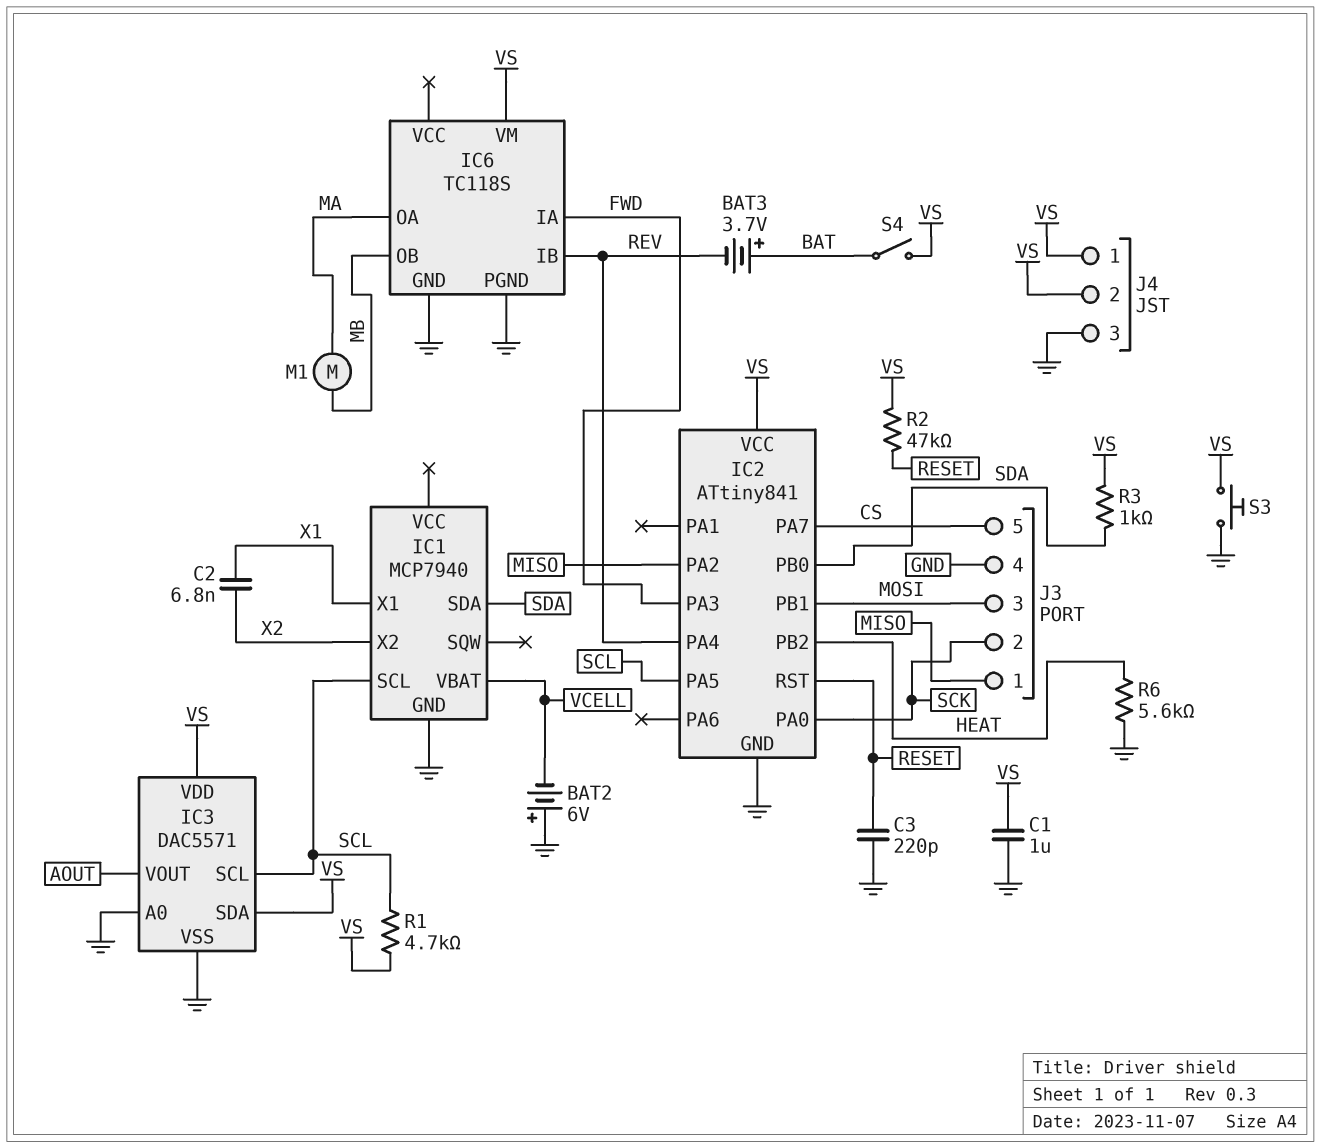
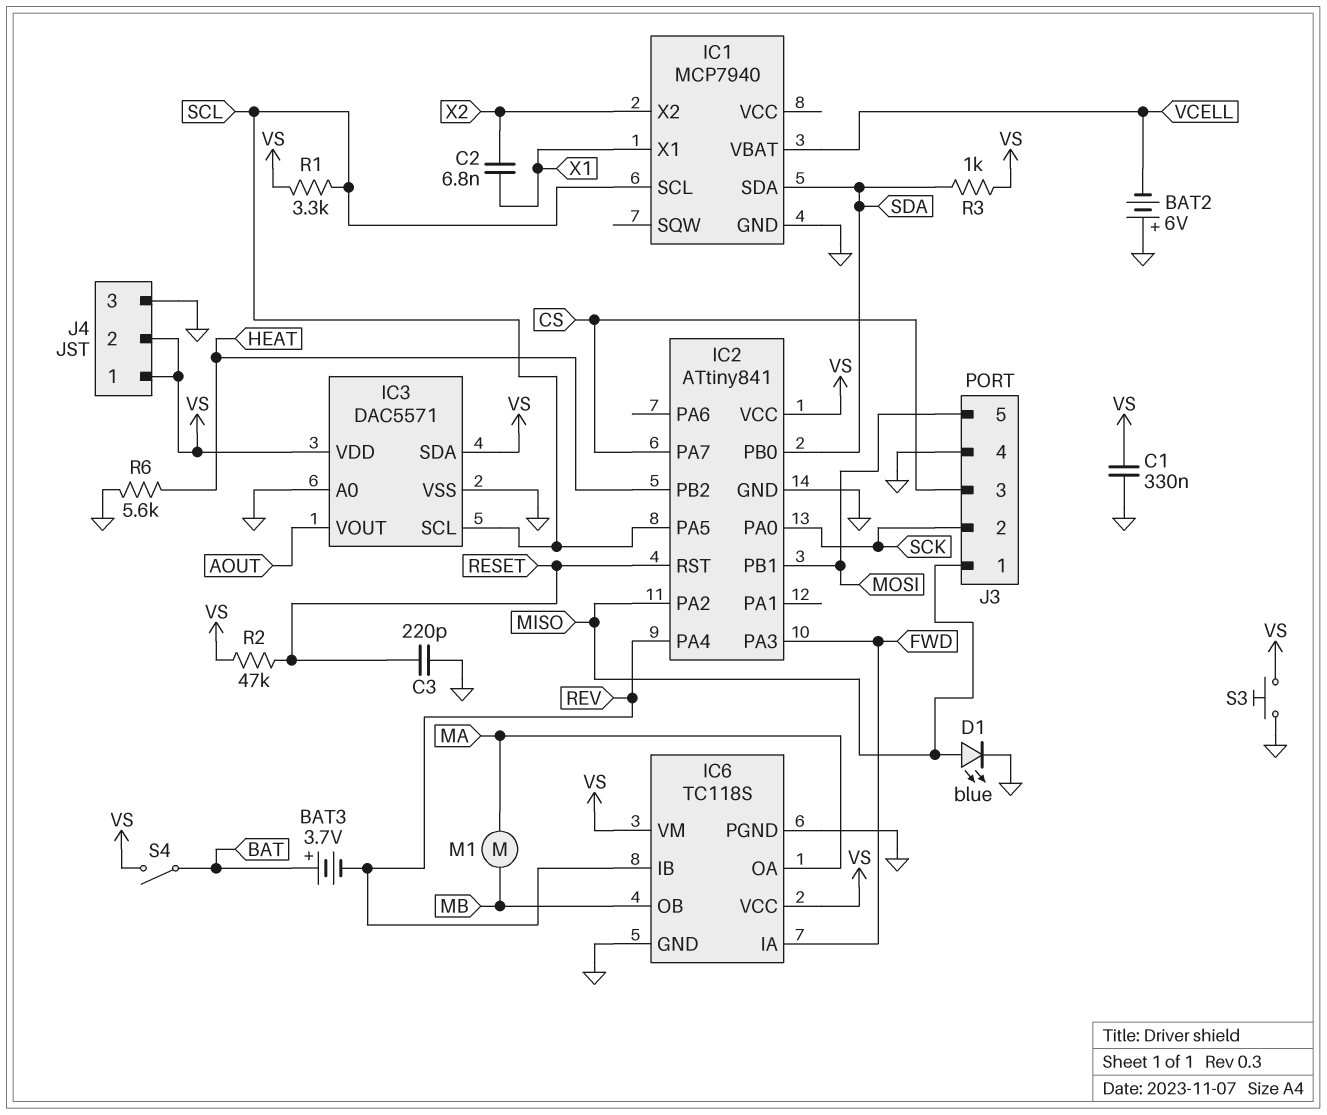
C1: 1uF (GND, VS) -> 330nF (GND, VS)
D1: none -> LED blue (A MISO, K GND)
IC6 pin VCC: none -> VS
J3 pin 3: MOSI -> CS
J3 pin 5: CS -> MOSI
R1: 4.7k (SCL, VS) -> 3.3k (SCL, VS)

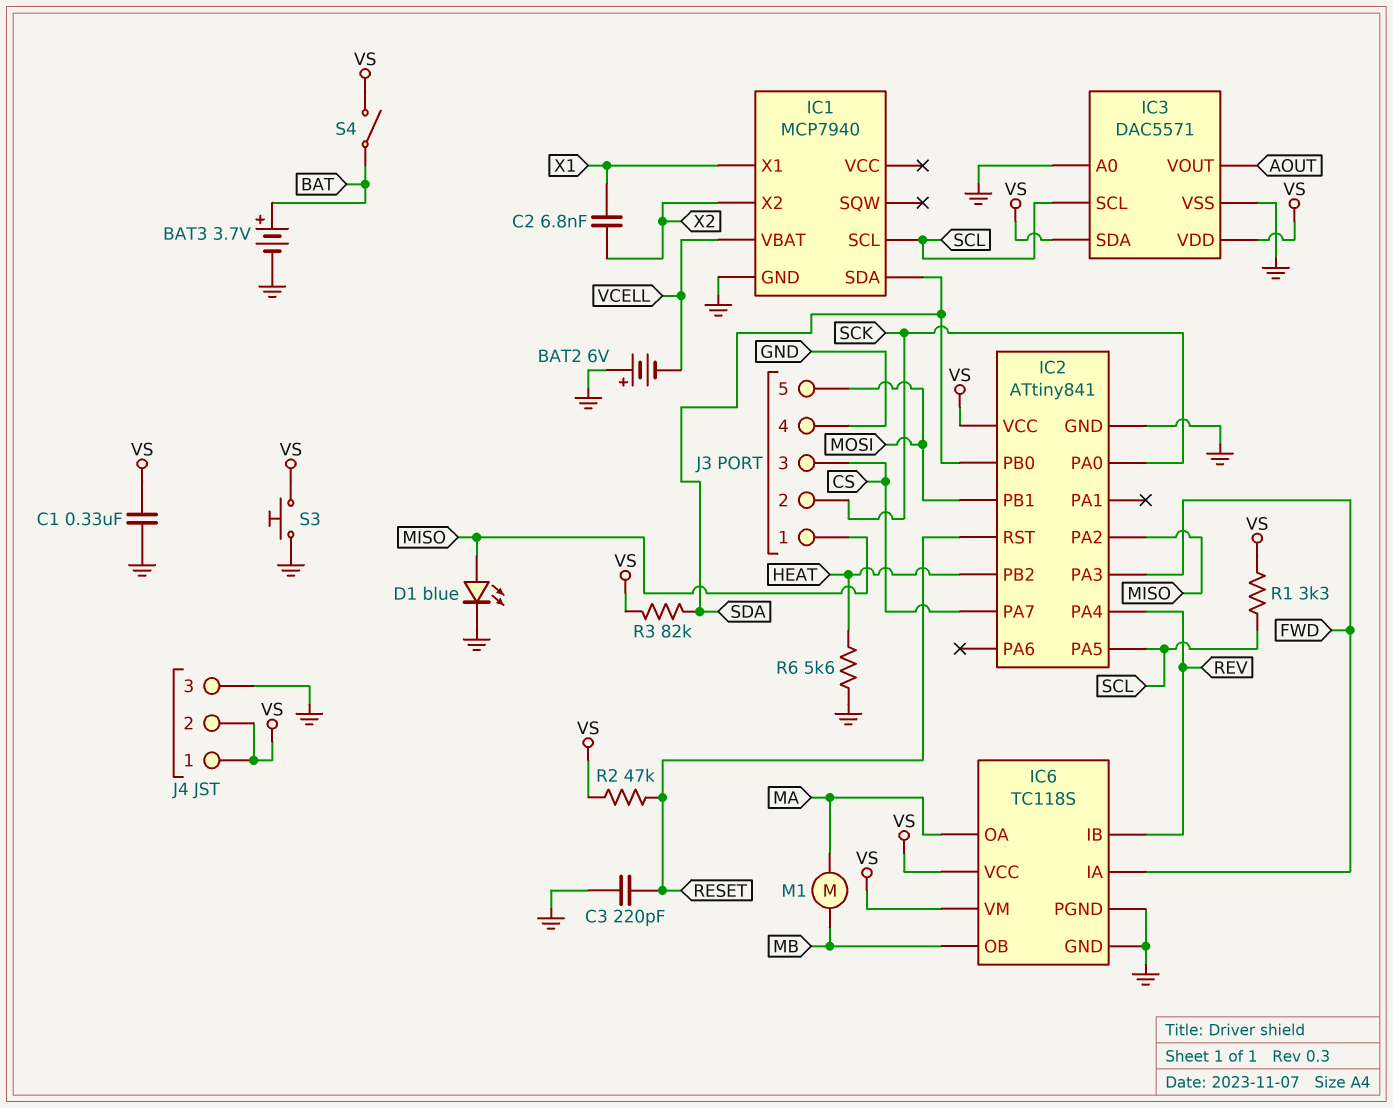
BAT3: 3.7V (plus BAT, minus REV) -> 3.7V (plus BAT, minus GND)
R3: 1k (SDA, VS) -> 82k (SDA, VS)

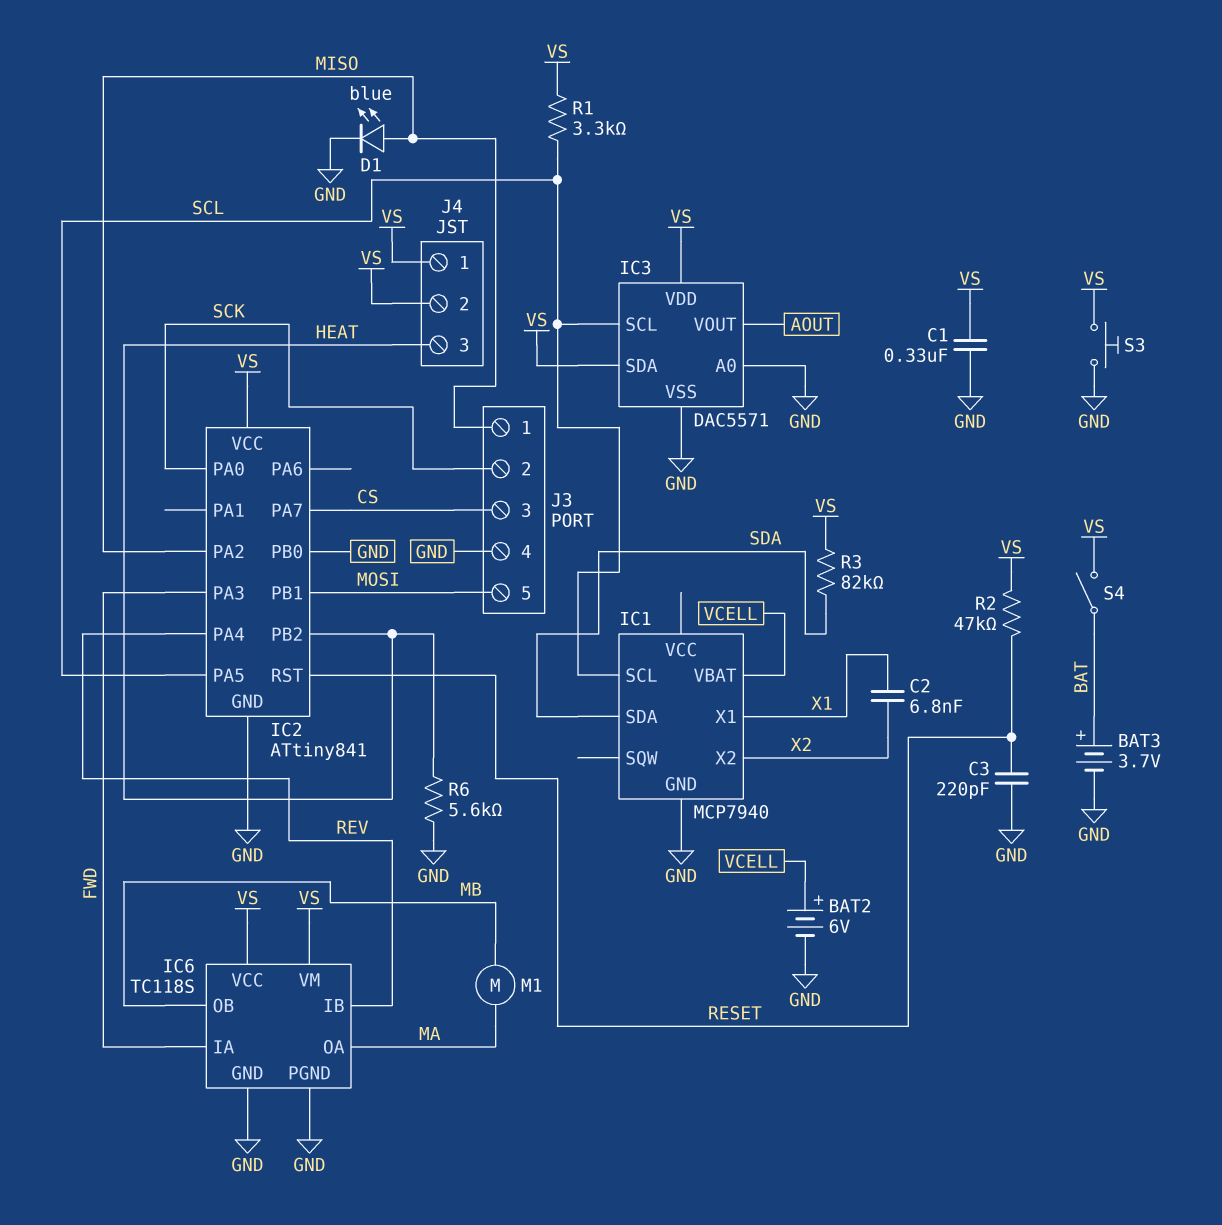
BAT2: 6V (plus GND, minus VCELL) -> 6V (plus VCELL, minus GND)
IC2 pin PB0: SDA -> GND
J4 pin 3: GND -> HEAT

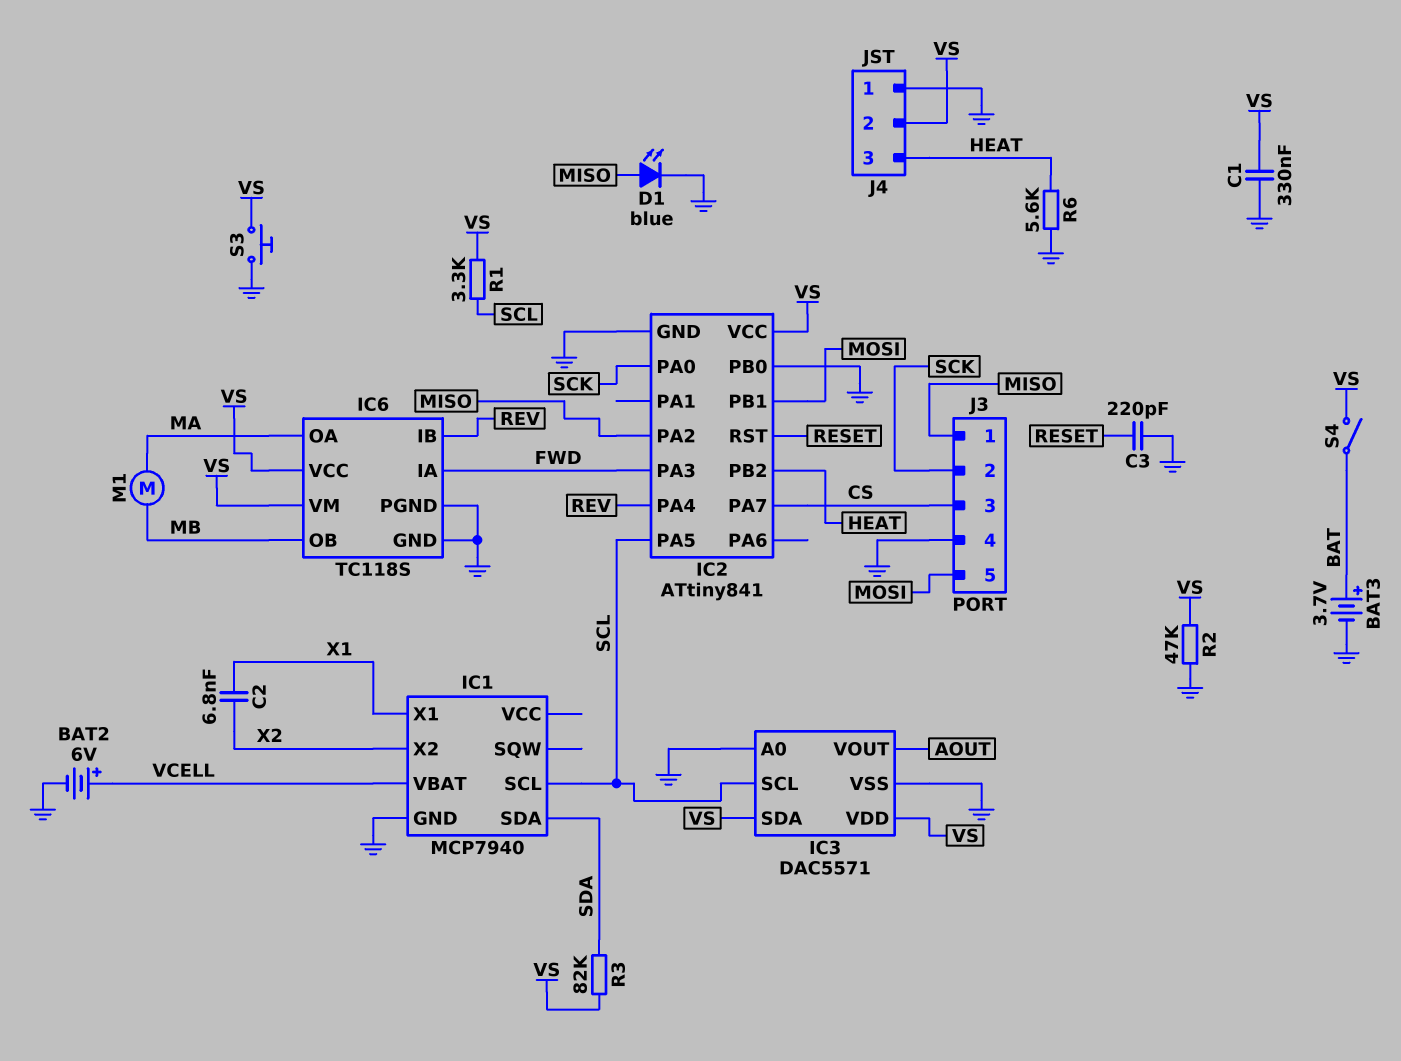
J4 pin 1: VS -> GND
R2: 47k (RESET, VS) -> 47k (GND, VS)

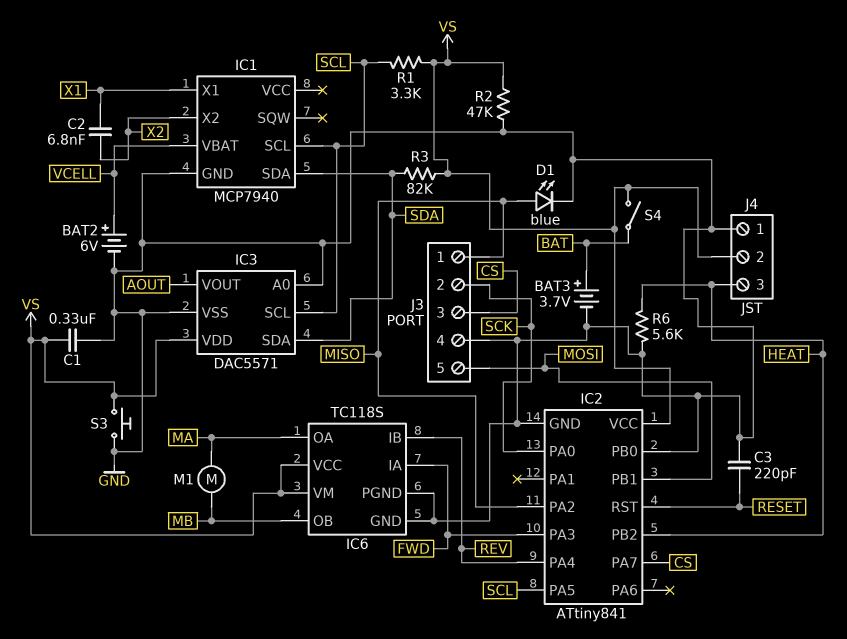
IC3 pin SDA: VS -> SDA

